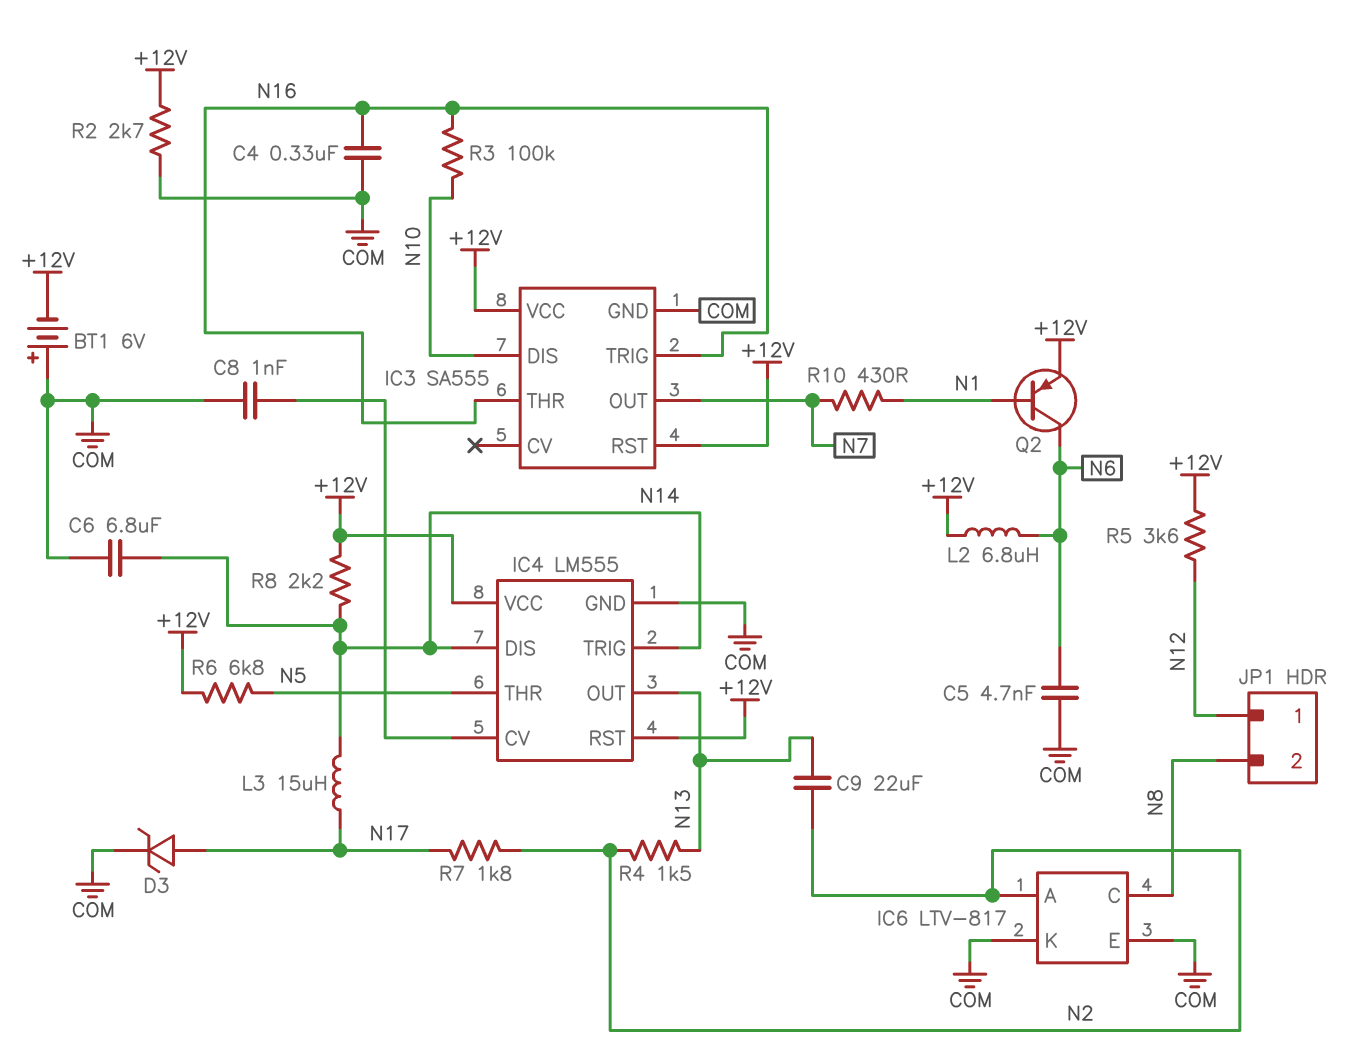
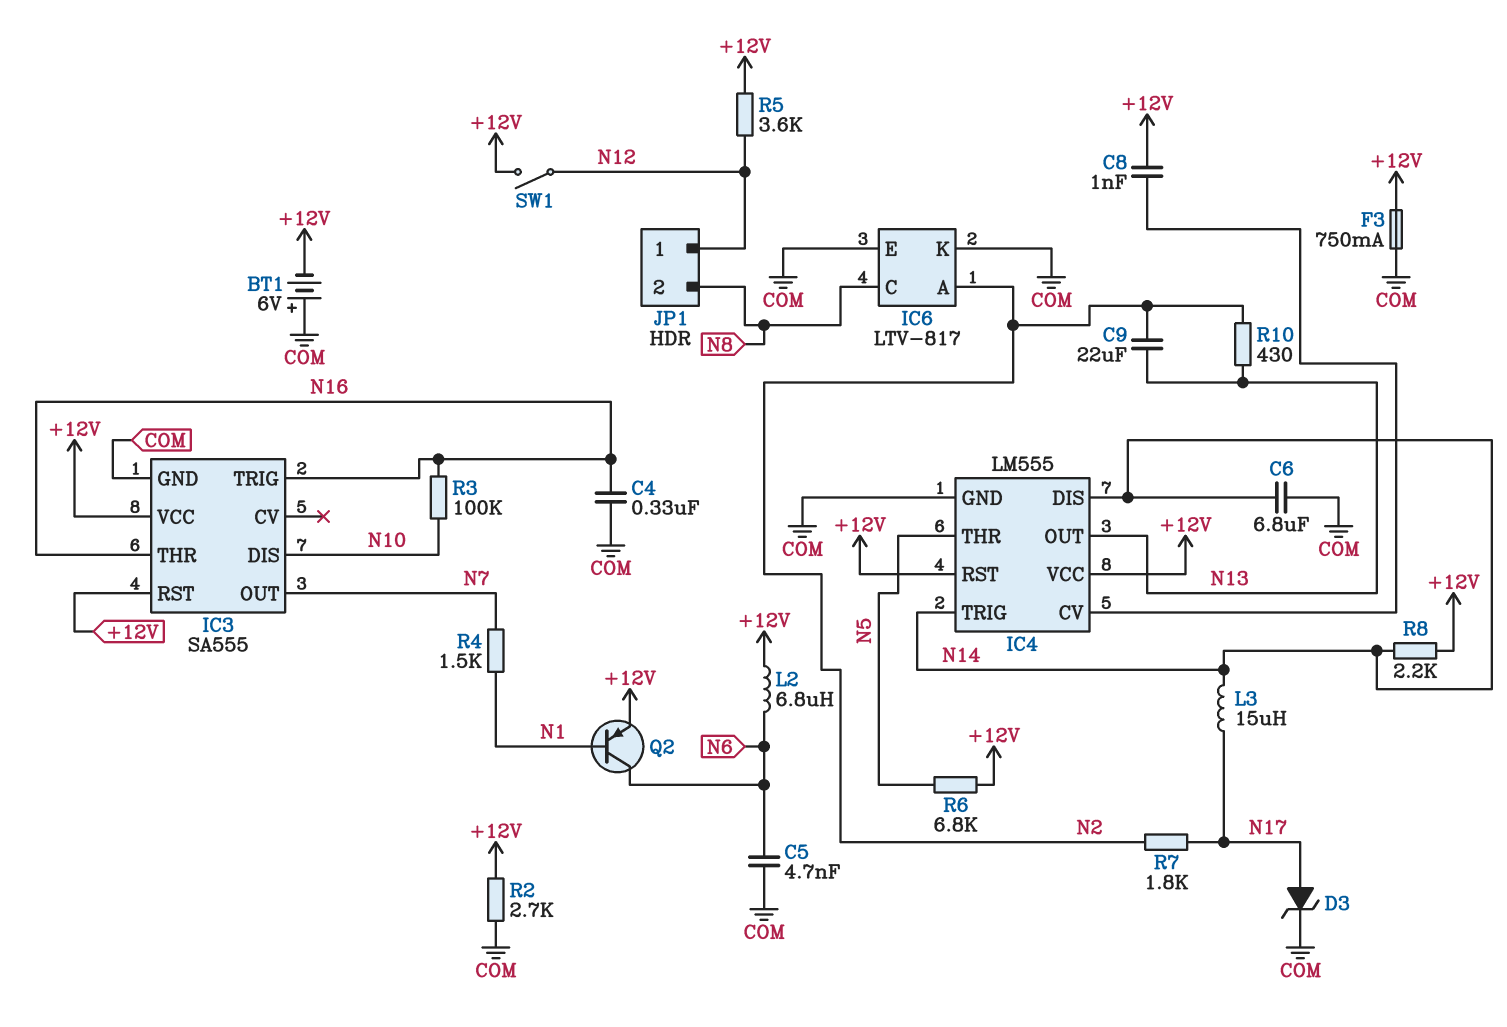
C8: 1nF (COM, IC4/CV) -> 1nF (+12V, IC4/CV)
F3: none -> 750mA (+12V, COM)
R4: 1.5k (N2, N13) -> 1.5k (N1, N7)
R10: 430 (N1, N7) -> 430 (N2, N13)
SW1: none -> switch (+12V, N12)

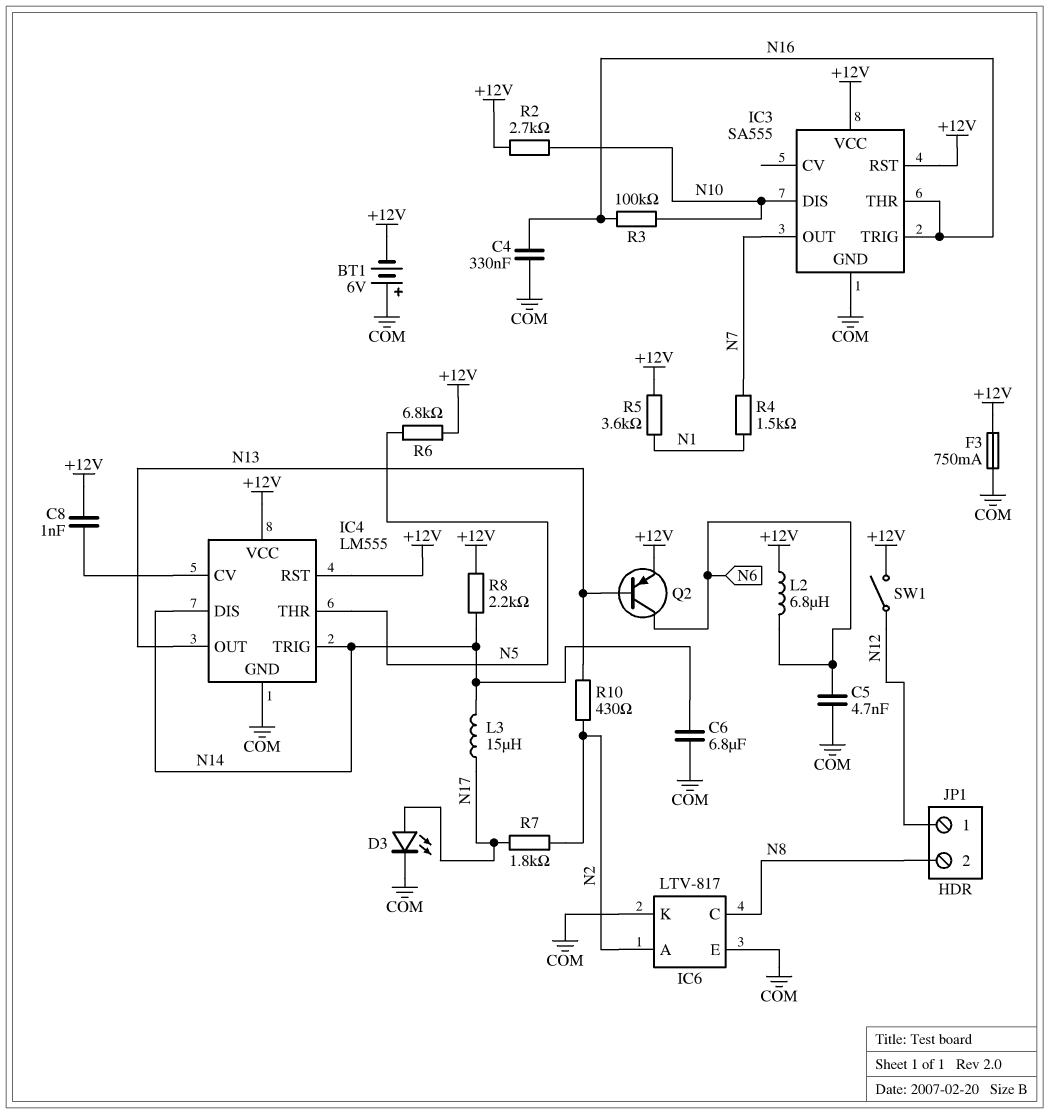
C9: 22uF (N2, N13) -> none
D3: zener (A N17, K COM) -> LED (A N17, K COM)
Q2: PNP (B N1, C N6, E +12V) -> PNP (B N13, C N6, E +12V)
R2: 2.7k (+12V, COM) -> 2.7k (+12V, N10)
R5: 3.6k (+12V, N12) -> 3.6k (+12V, N1)

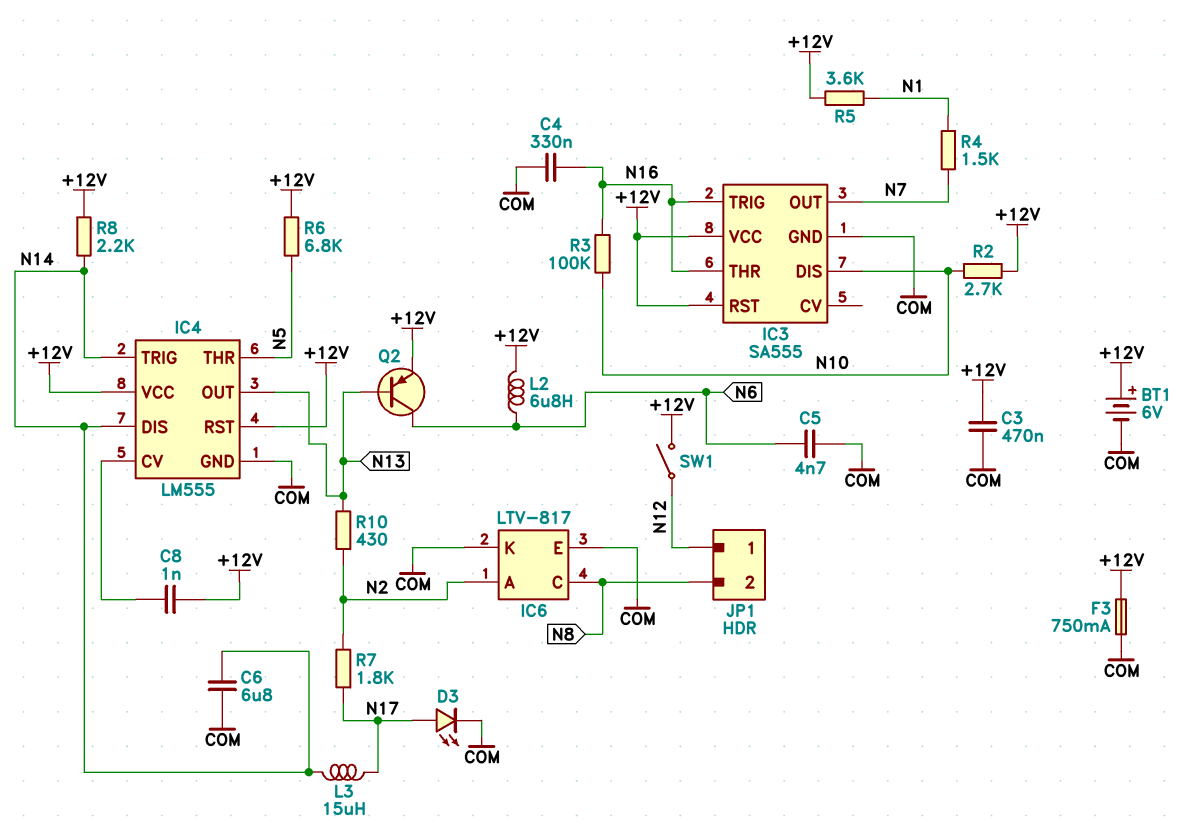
BT1: 6V (plus COM, minus +12V) -> 6V (plus +12V, minus COM)
C3: none -> 470nF (+12V, COM)

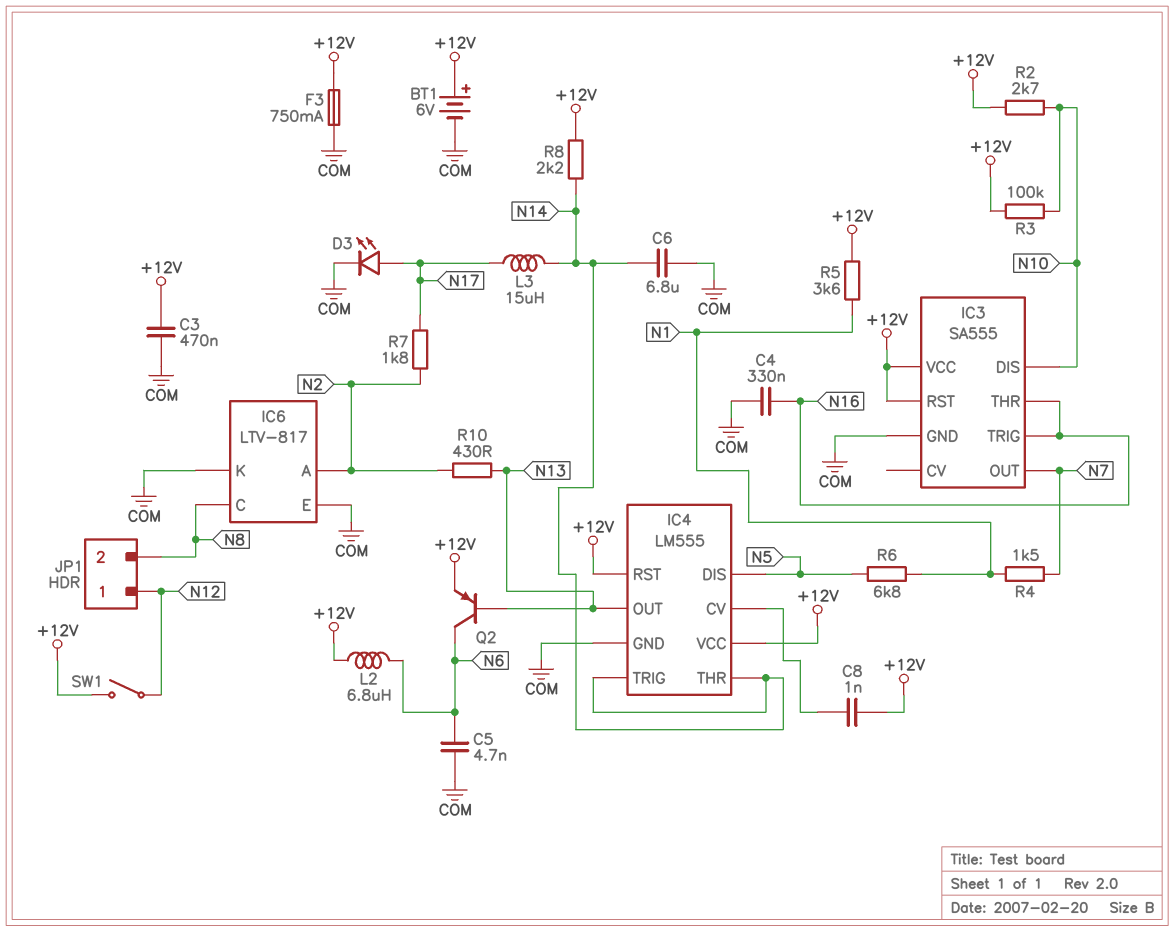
IC4 pin DIS: N14 -> N5
IC4 pin THR: N5 -> N14
R3: 100k (N10, N16) -> 100k (+12V, N10)
R6: 6.8k (+12V, N5) -> 6.8k (N1, N5)

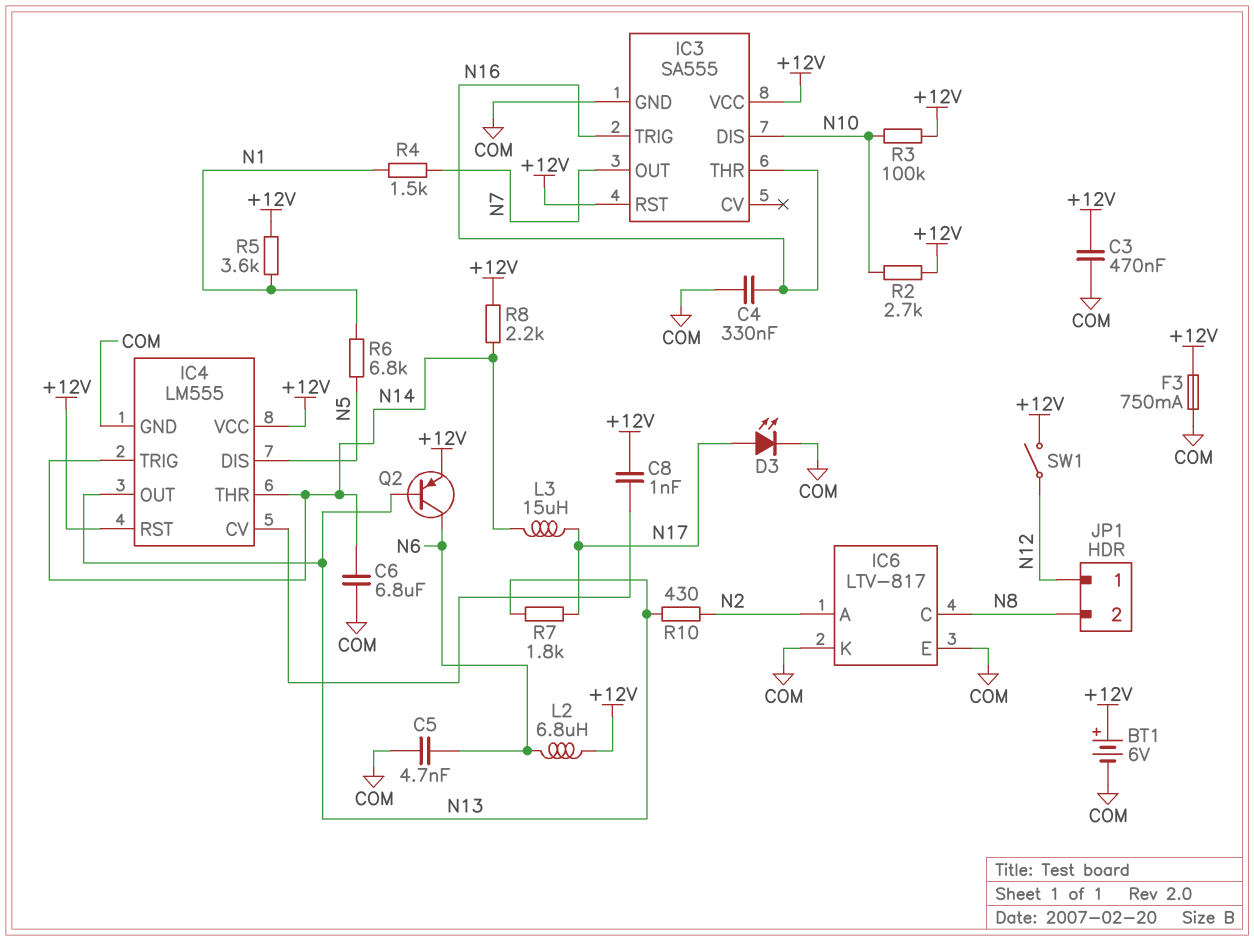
R7: 1.8k (N2, N17) -> 1.8k (N13, N17)

